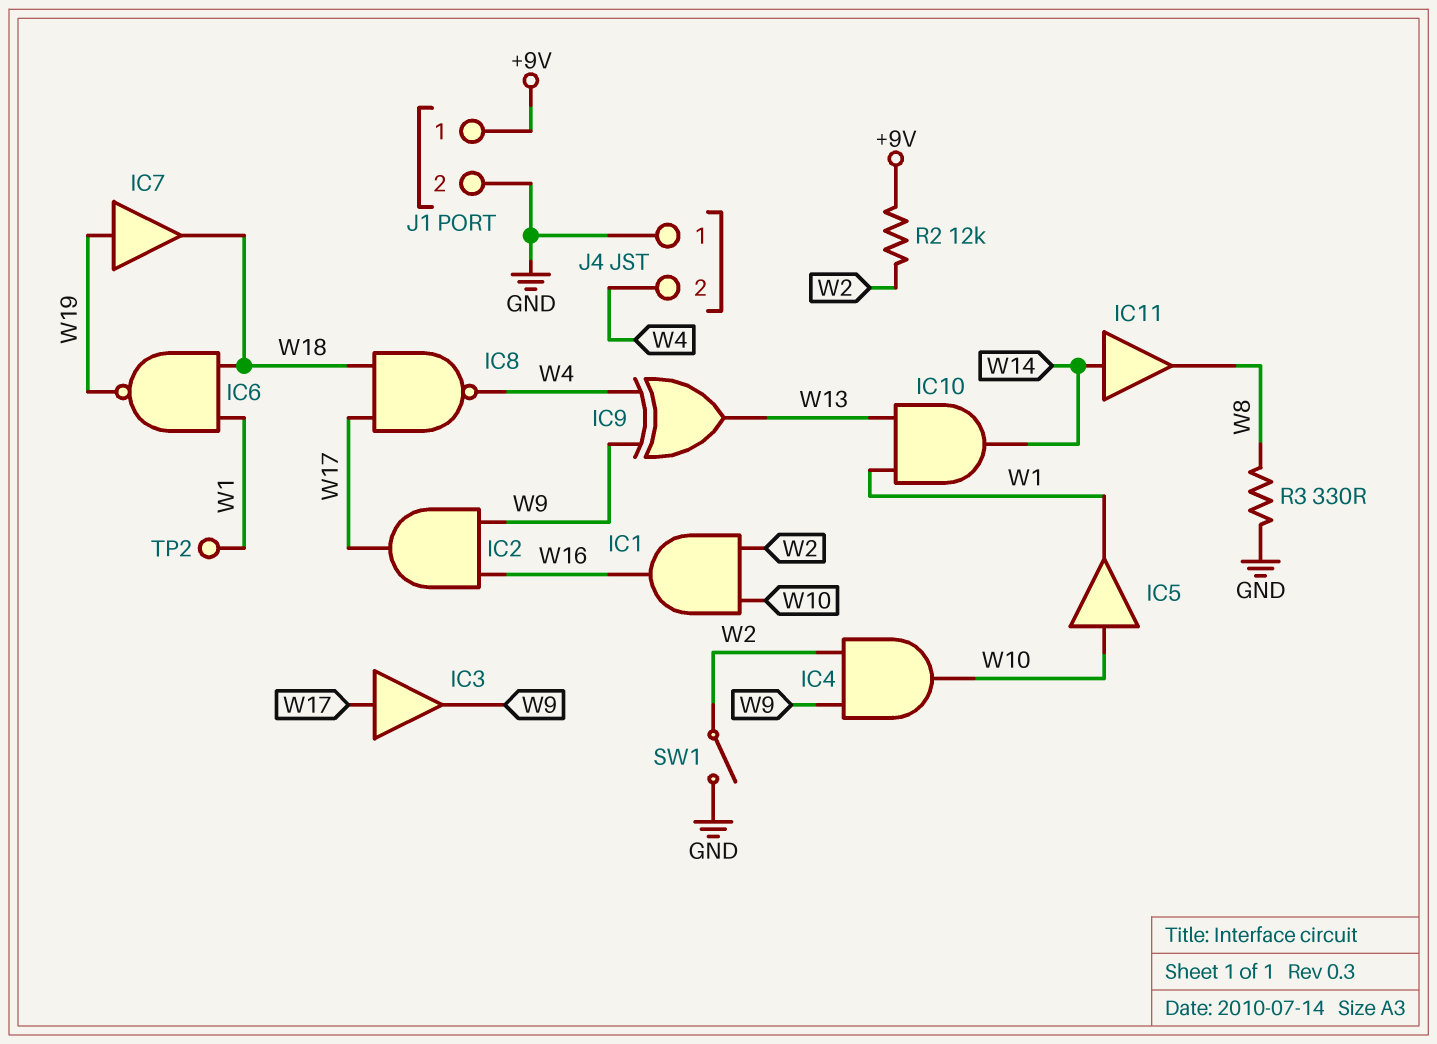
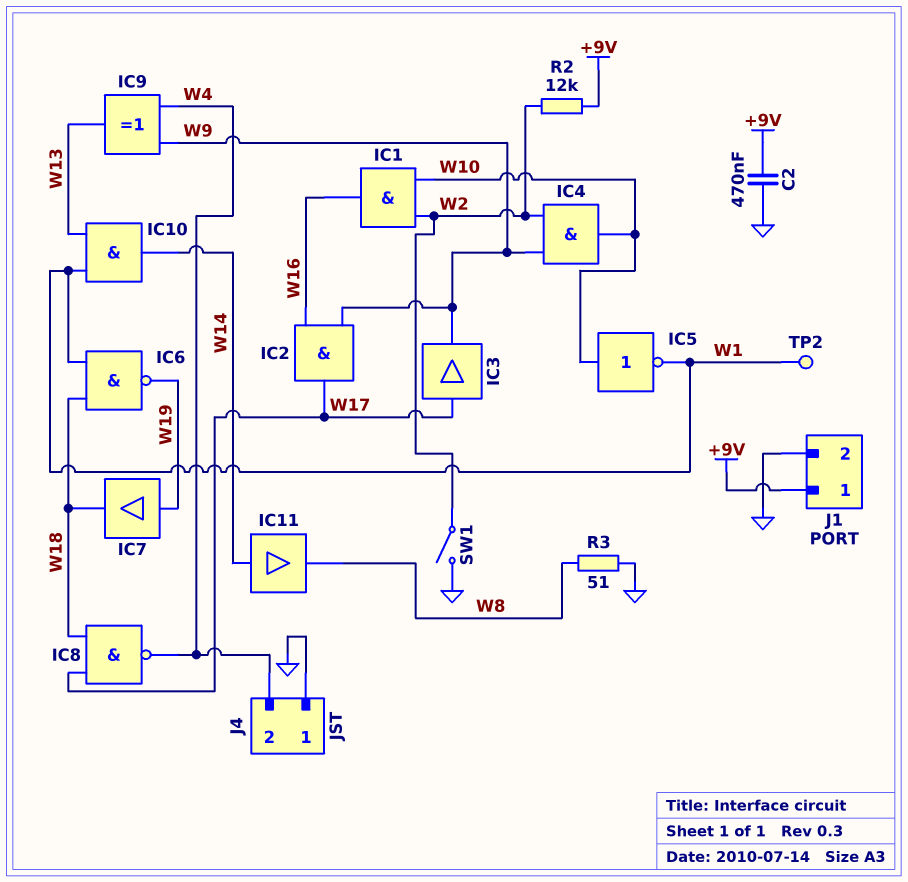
C2: none -> 470nF (+9V, GND)
IC5: buffer (in W10, out W1) -> NOT (in W10, out W1)
R3: 330 (GND, W8) -> 51 (GND, W8)

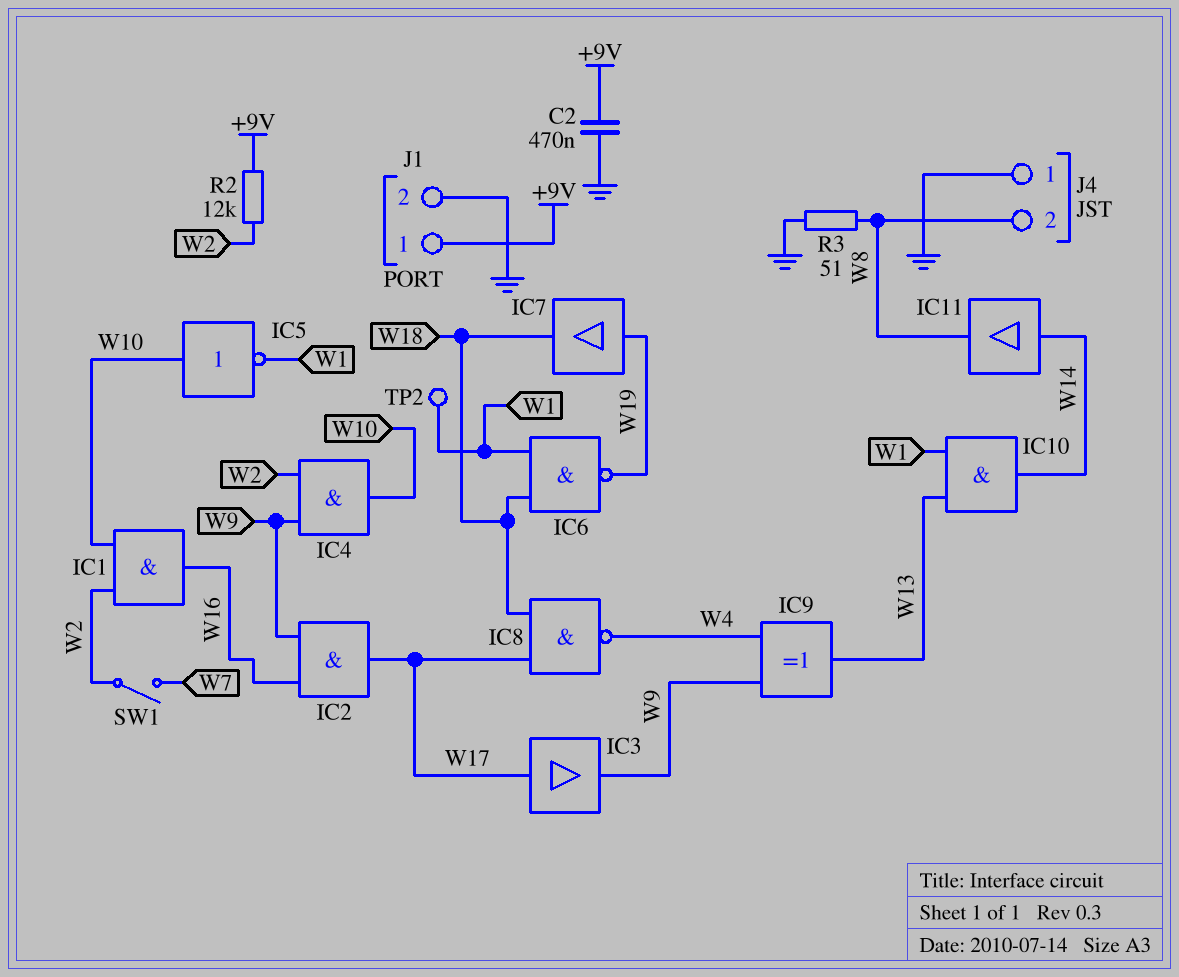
J4 pin 2: W4 -> W8
SW1: switch (GND, W2) -> switch (W2, W7)

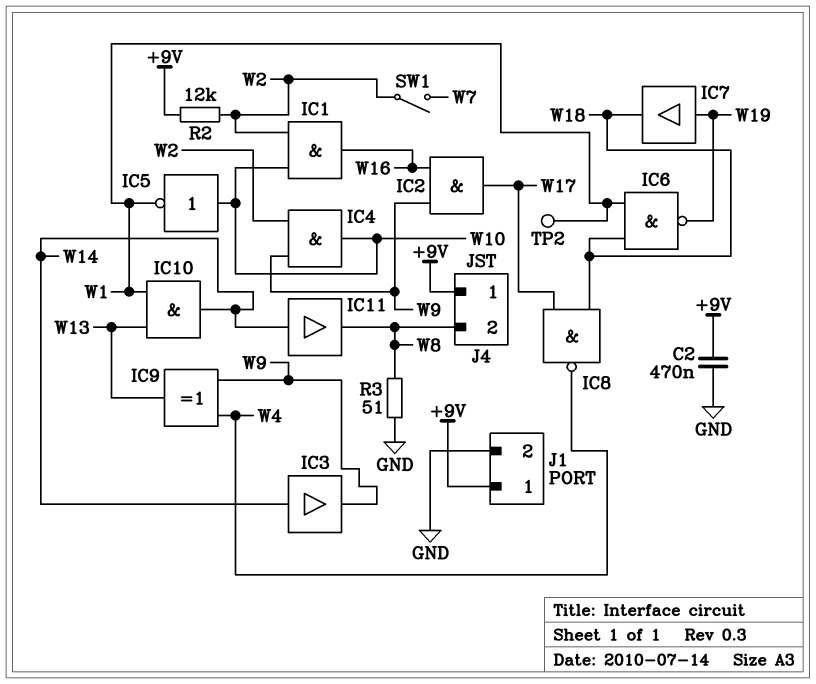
IC3: buffer (in W17, out W9) -> buffer (in W14, out W9)
J4 pin 1: GND -> +9V

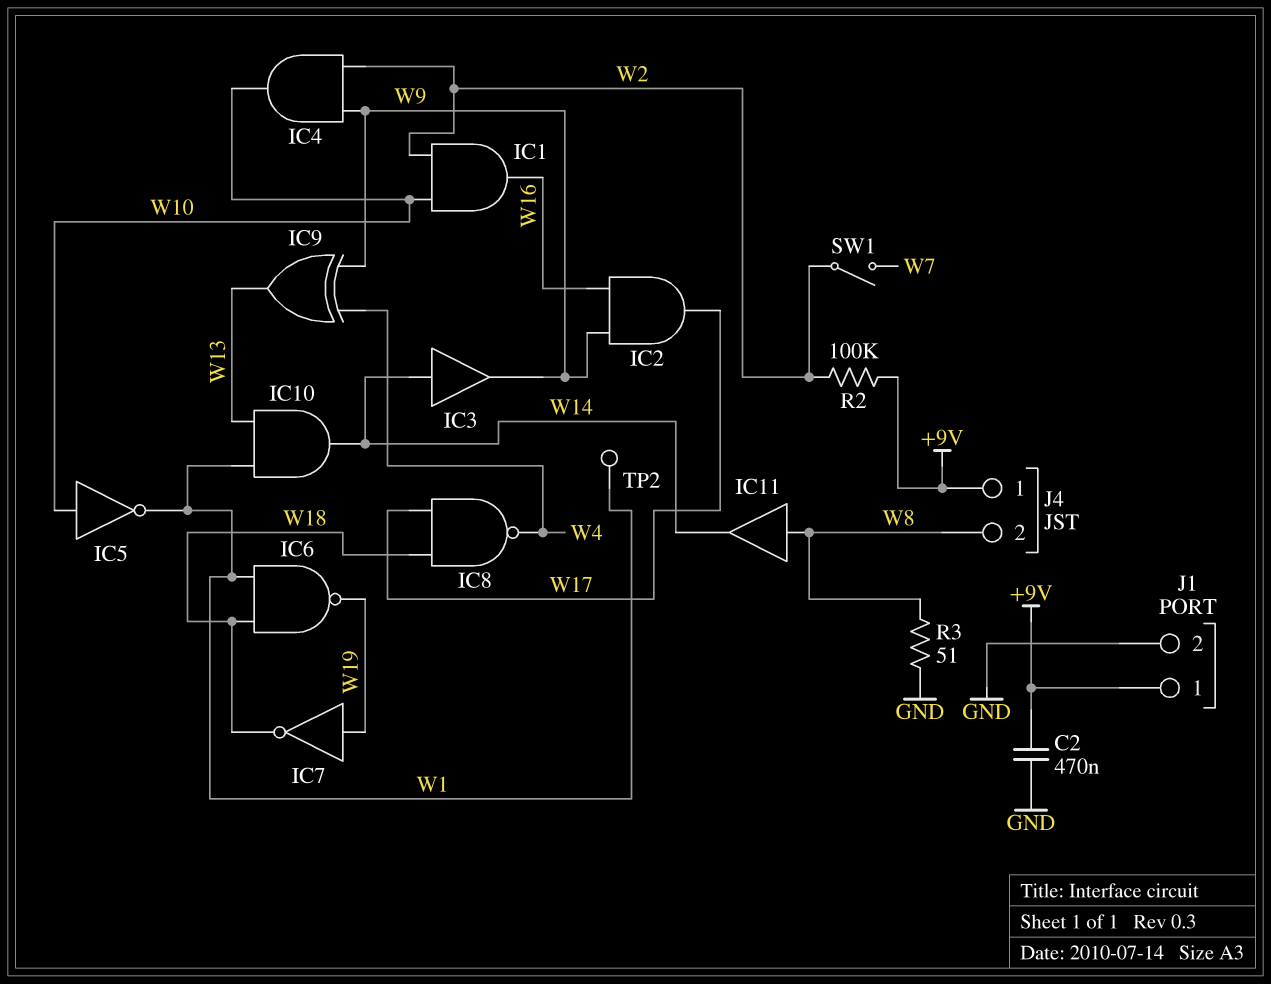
IC7: buffer (in W19, out W18) -> NOT (in W19, out W18)
IC11: buffer (in W14, out W8) -> buffer (in W8, out W14)
R2: 12k (+9V, W2) -> 100k (+9V, W2)

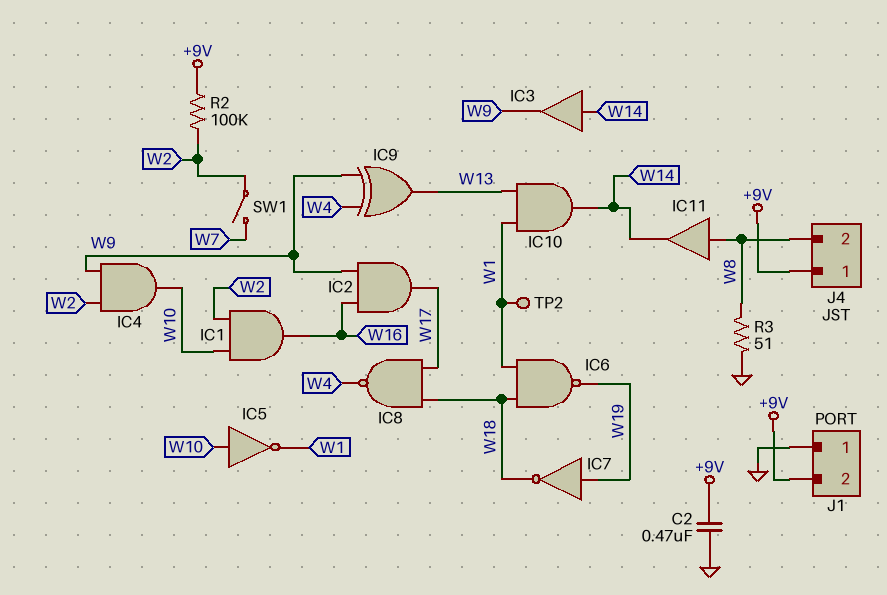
J1 pin 1: +9V -> GND
J1 pin 2: GND -> +9V

